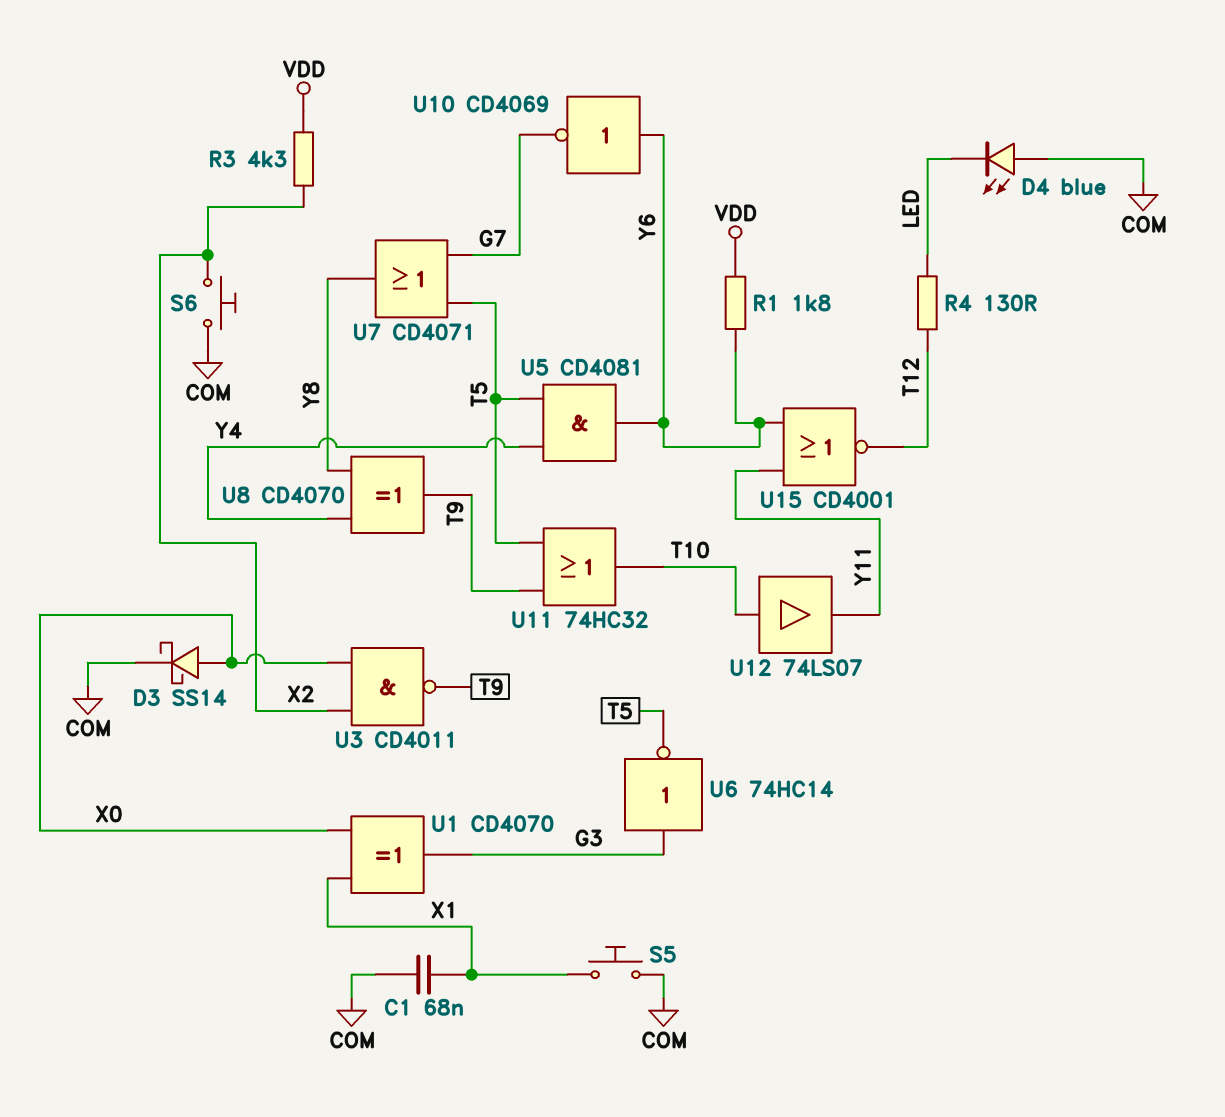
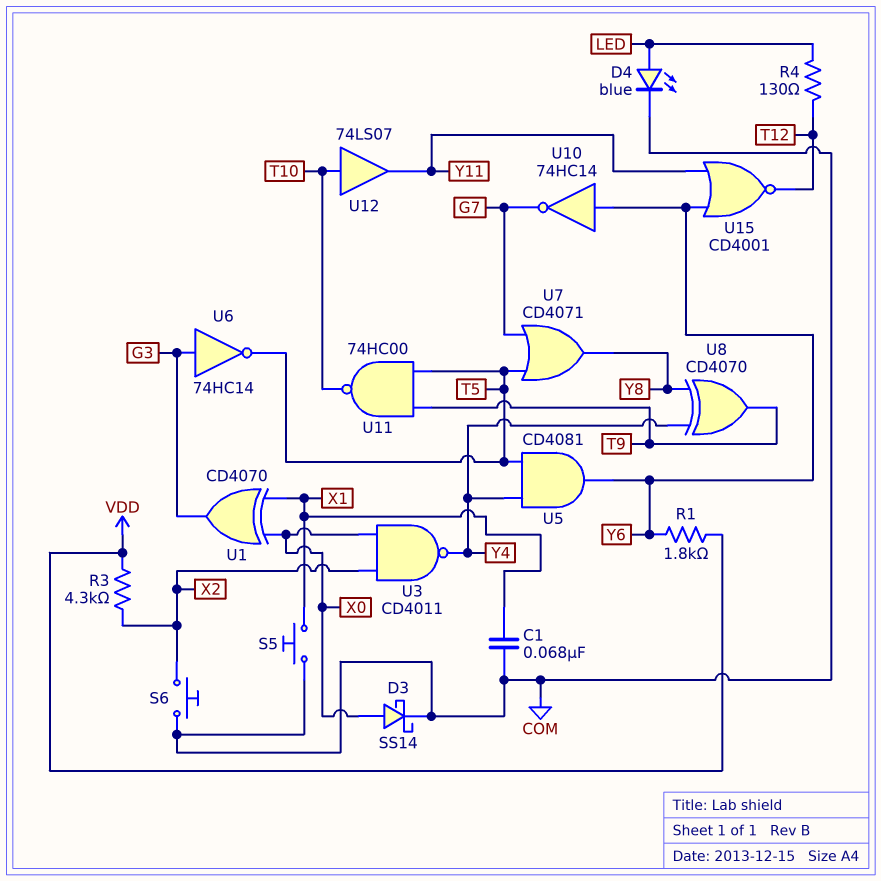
D4: LED blue (A COM, K LED) -> LED blue (A LED, K COM)
U3: NAND CD4011 (in X0, in X2, out T9) -> NAND CD4011 (in X0, in X2, out Y4)
U10: NOT CD4069 (in Y6, out G7) -> NOT 74HC14 (in Y6, out G7)
U11: OR 74HC32 (in T5, in T9, out T10) -> NAND 74HC00 (in T5, in T9, out T10)

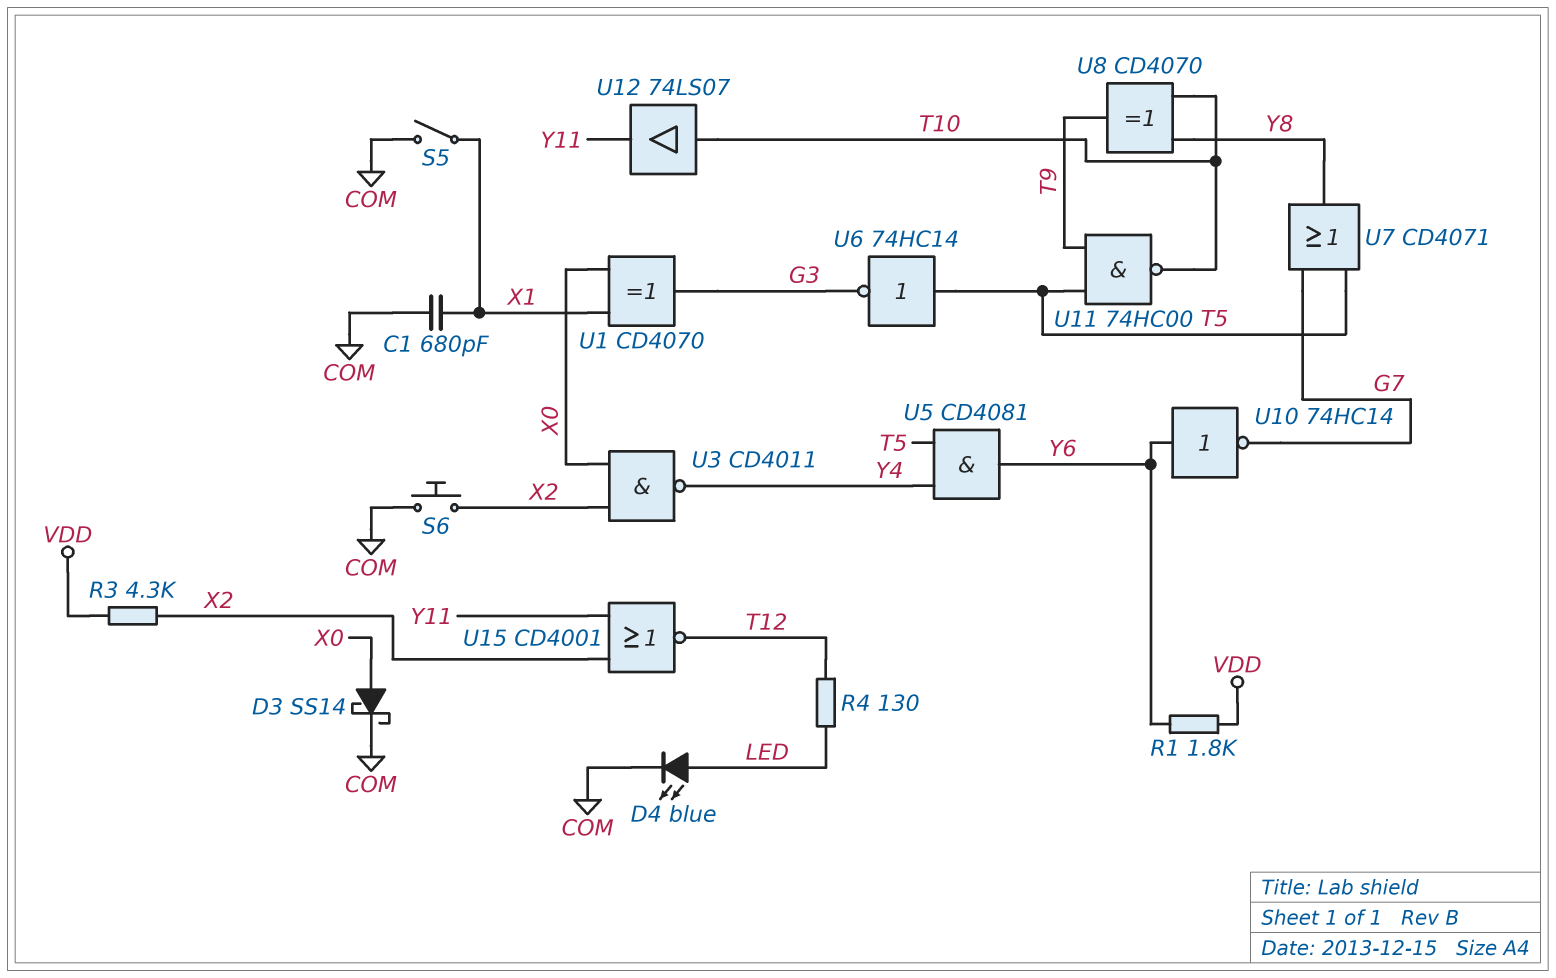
C1: 68nF (COM, X1) -> 680pF (COM, X1)
S5: button (COM, X1) -> switch (COM, X1)
U6: NOT 74HC14 (in G3, out T5) -> NOT 74HC14 (in T5, out G3)
U8: XOR CD4070 (in Y4, in Y8, out T9) -> XOR CD4070 (in T10, in Y8, out T9)
U15: NOR CD4001 (in Y6, in Y11, out T12) -> NOR CD4001 (in X2, in Y11, out T12)

